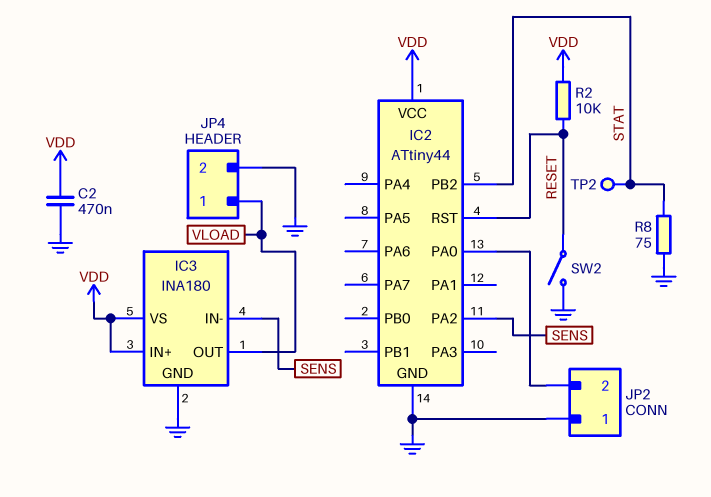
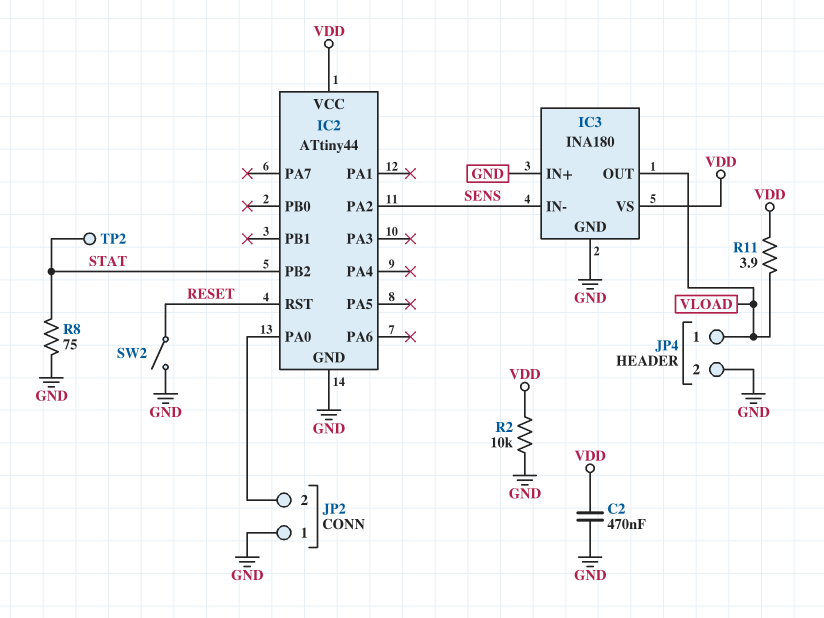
IC3 pin IN+: VDD -> GND
R2: 10k (RESET, VDD) -> 10k (GND, VDD)
R11: none -> 3.9 (VDD, VLOAD)

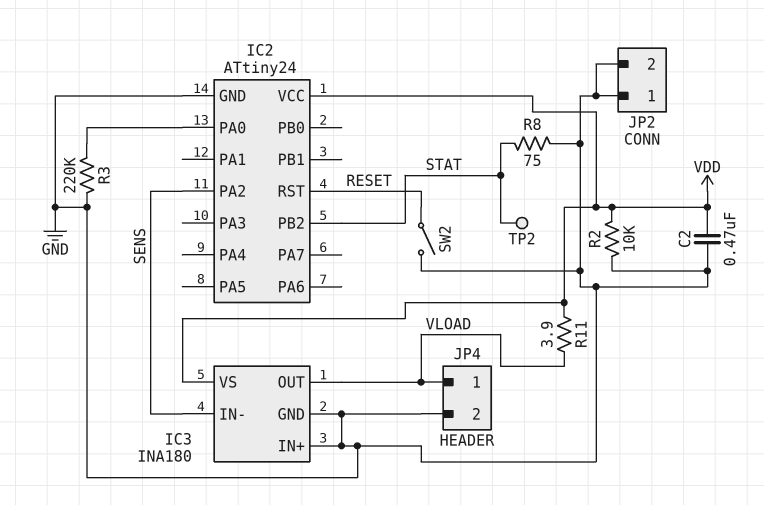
IC2: ATtiny44 -> ATtiny24
JP2 pin 2: IC2/PA0 -> GND
R3: none -> 220k (GND, IC2/PA0)

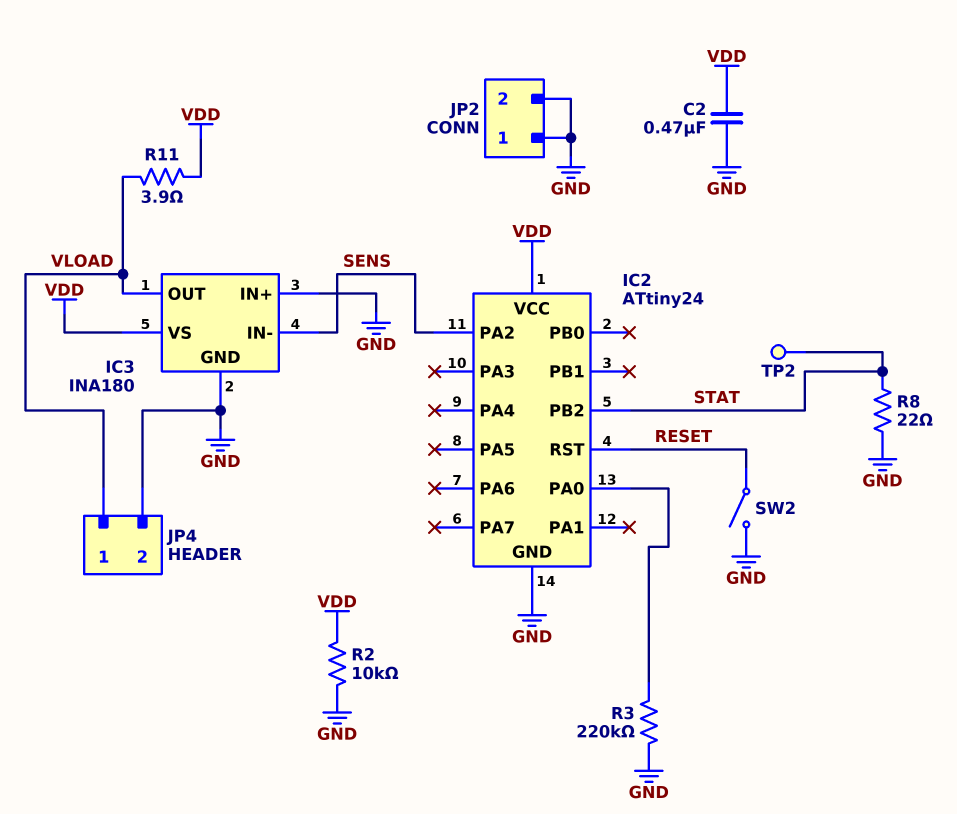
R8: 75 (GND, STAT) -> 22 (GND, STAT)

